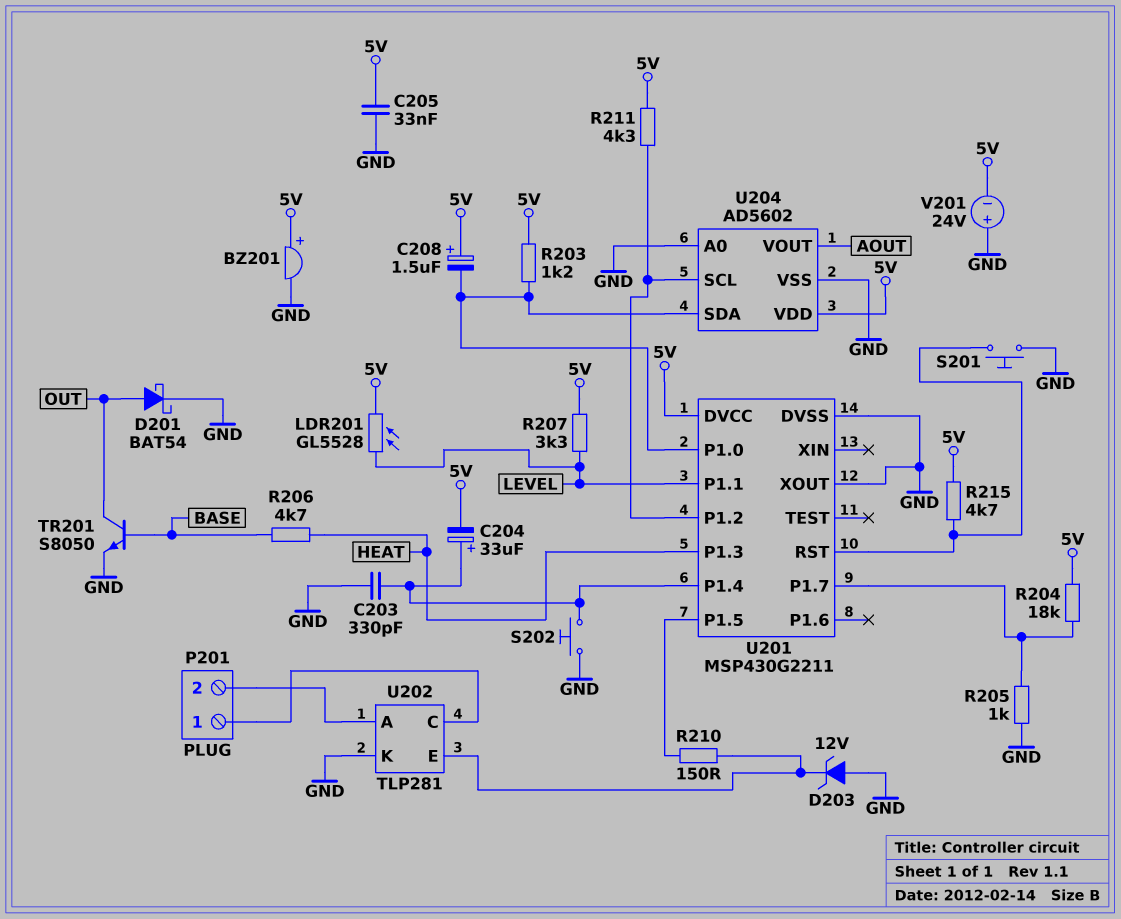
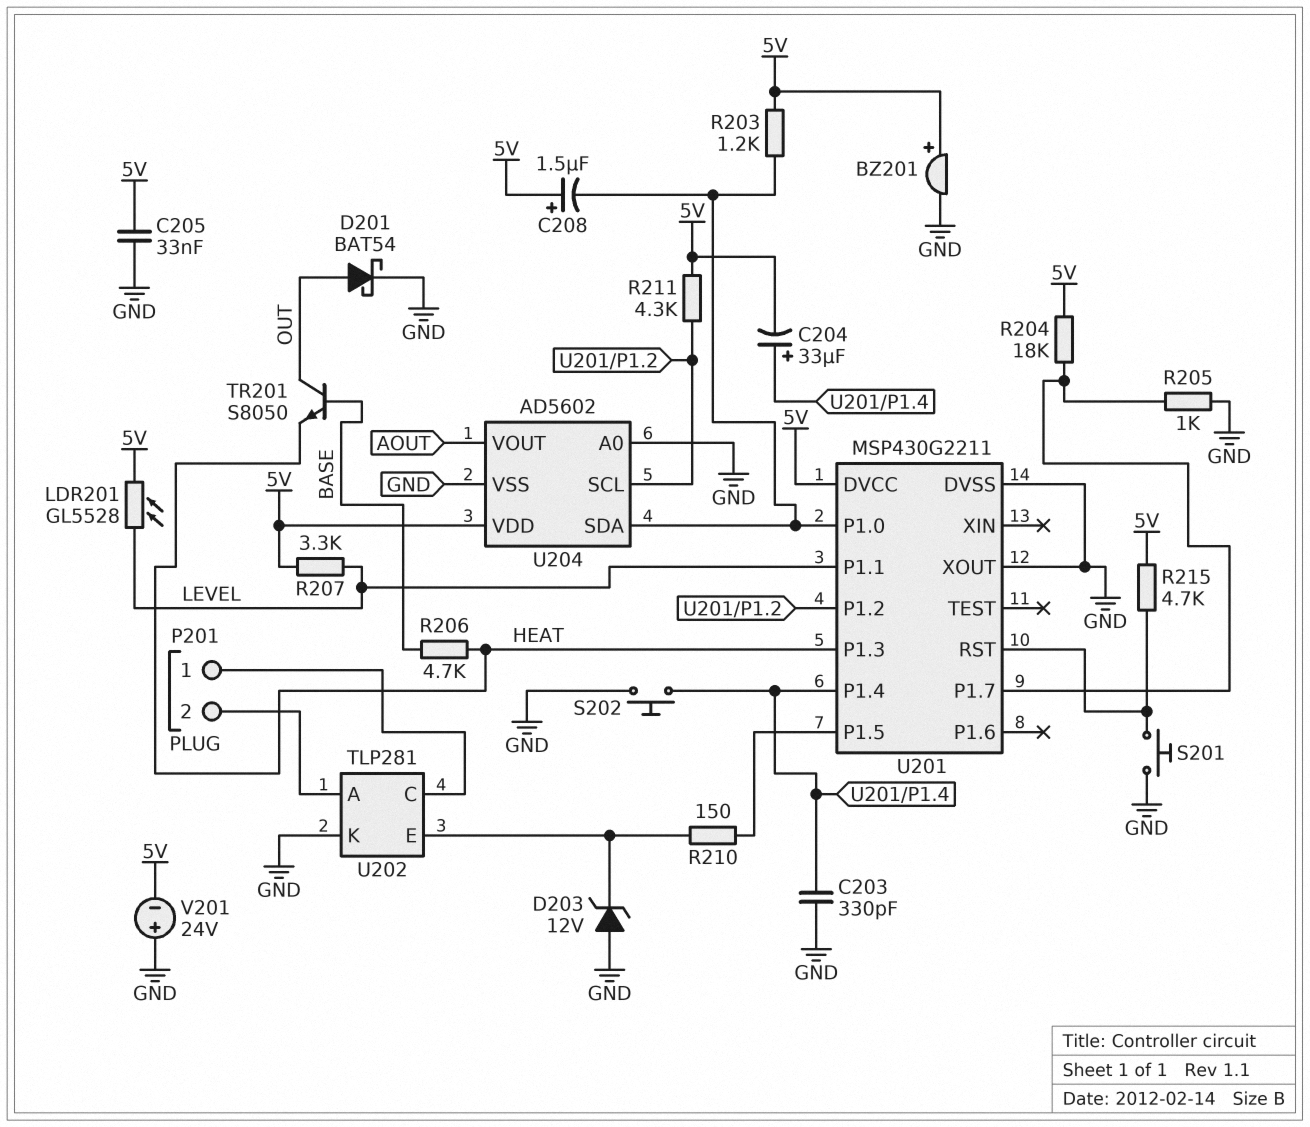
TR201: NPN S8050 (B BASE, C OUT, E GND) -> NPN S8050 (B BASE, C OUT, E HEAT)

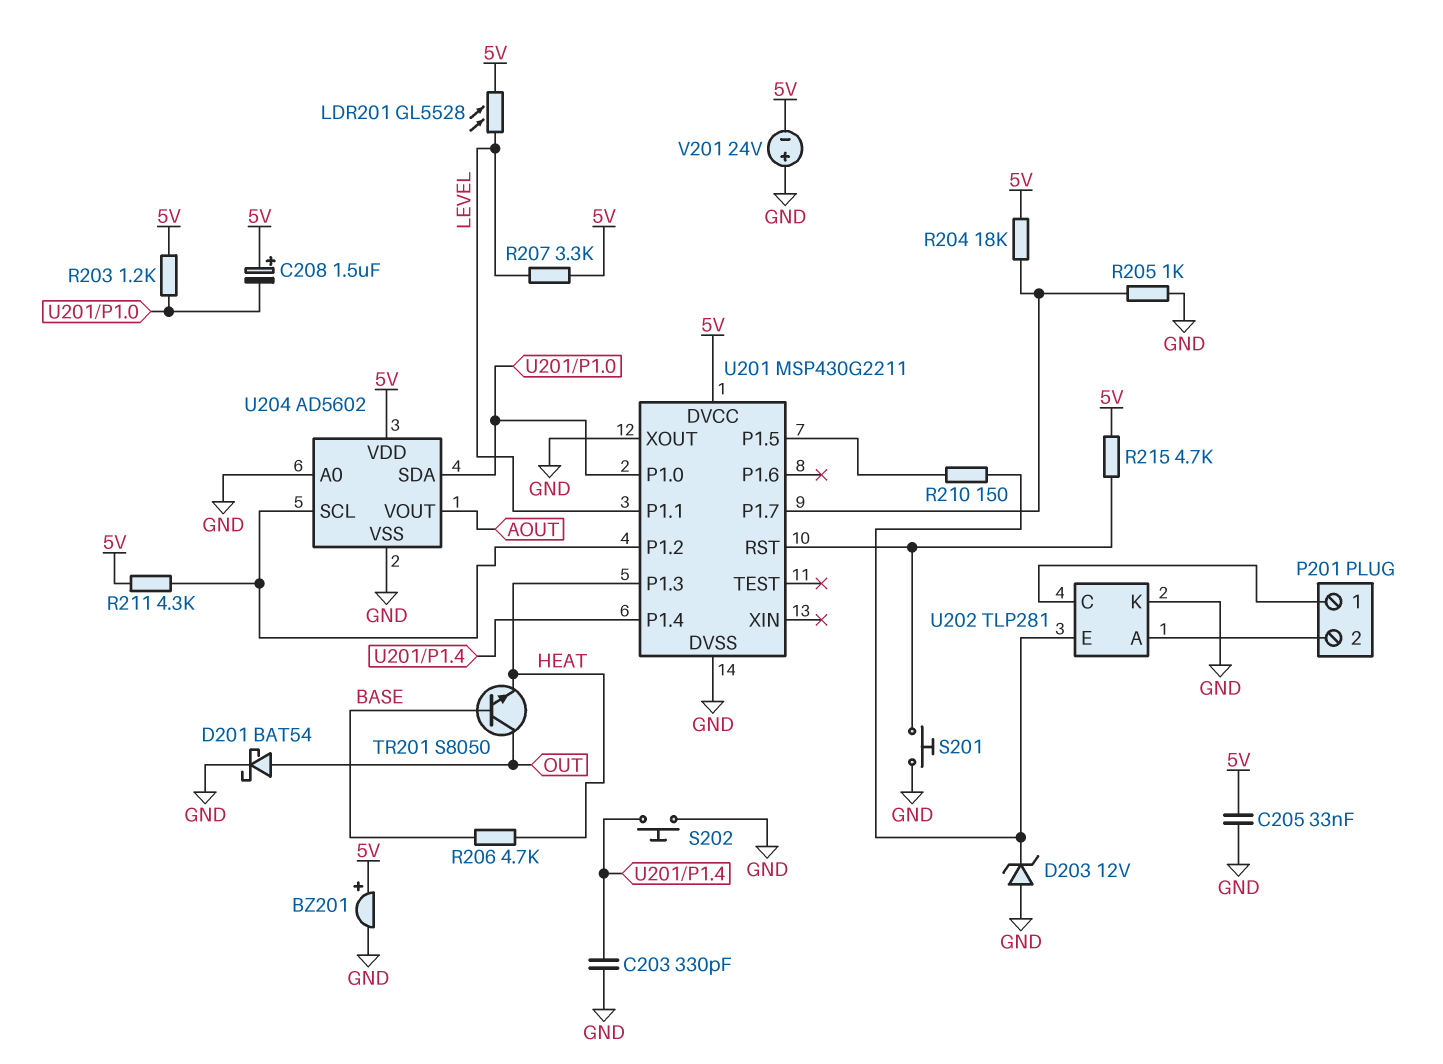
C204: 33uF (plus U201/P1.4, minus 5V) -> none

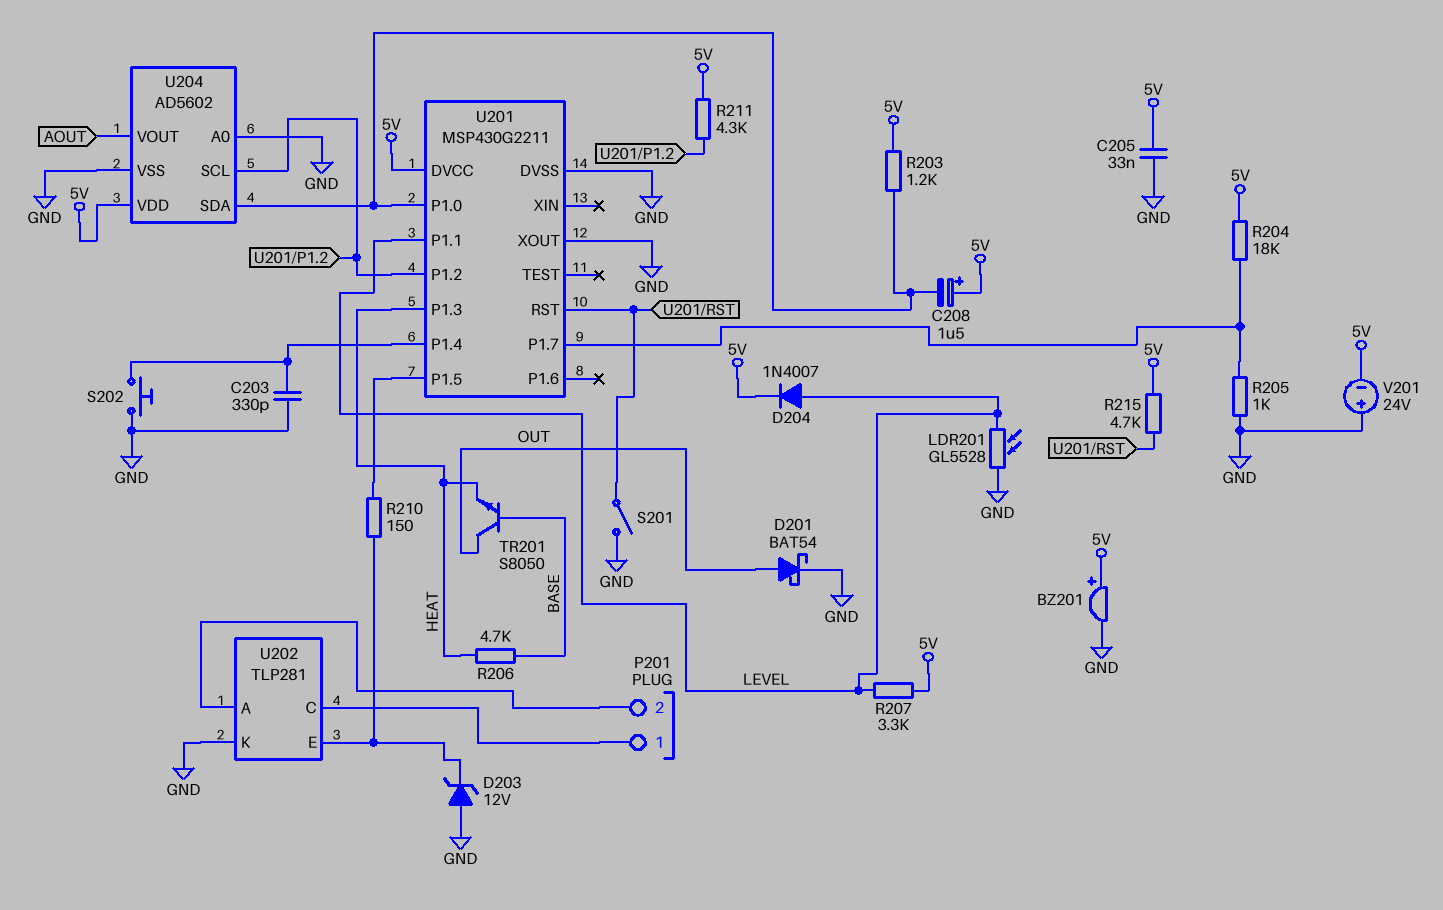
D204: none -> diode 1N4007 (A LEVEL, K 5V)
LDR201: GL5528 (5V, LEVEL) -> GL5528 (GND, LEVEL)
S201: button (GND, U201/RST) -> switch (GND, U201/RST)

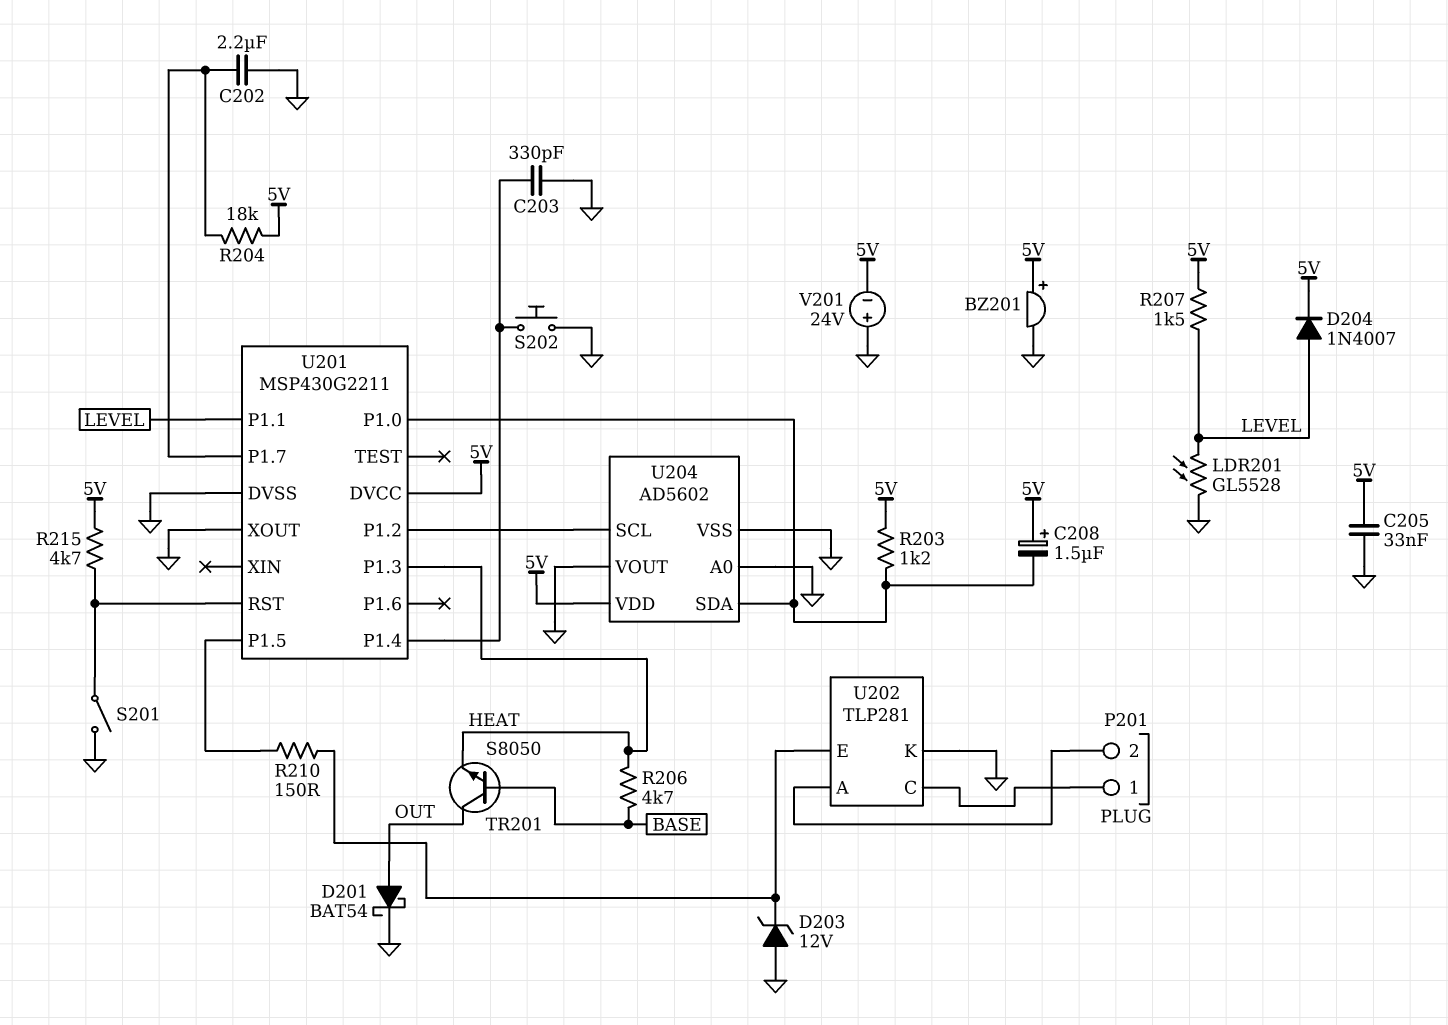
C202: none -> 2.2uF (GND, U201/P1.7)
R205: 1k (GND, U201/P1.7) -> none
R207: 3.3k (5V, LEVEL) -> 1.5k (5V, LEVEL)
R211: 4.3k (5V, U201/P1.2) -> none
U204 pin VOUT: AOUT -> GND

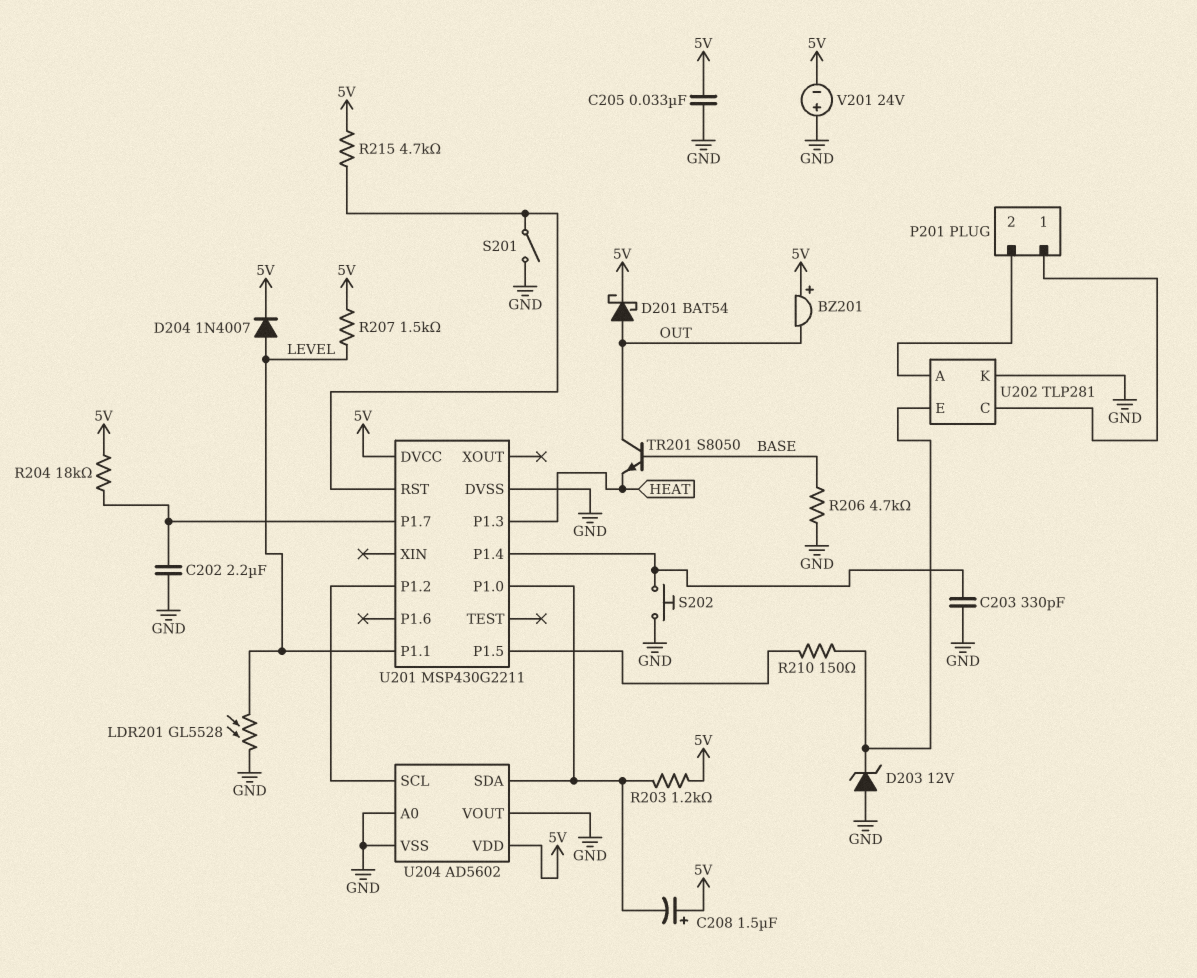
BZ201: buzzer (plus 5V, minus GND) -> buzzer (plus 5V, minus OUT)
D201: schottky BAT54 (A OUT, K GND) -> schottky BAT54 (A OUT, K 5V)
R206: 4.7k (BASE, HEAT) -> 4.7k (BASE, GND)
U201 pin XOUT: GND -> none

